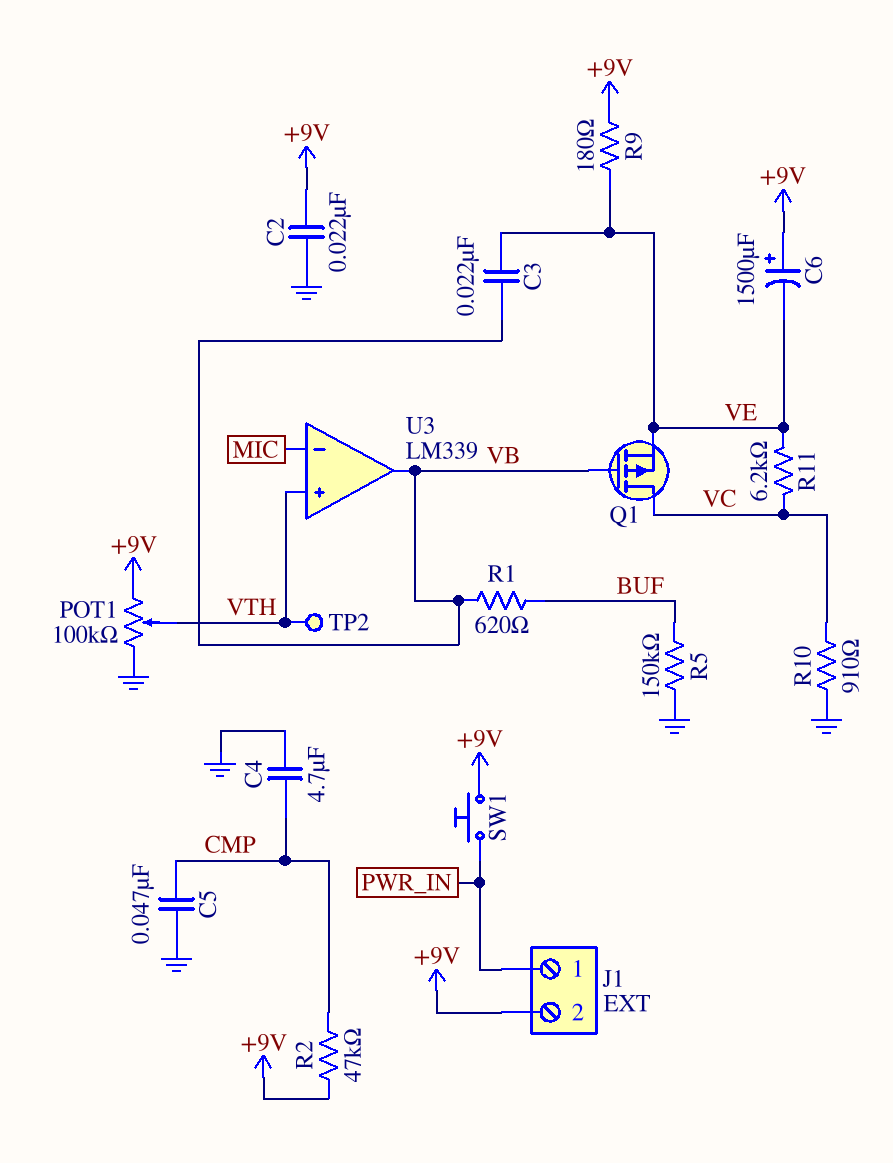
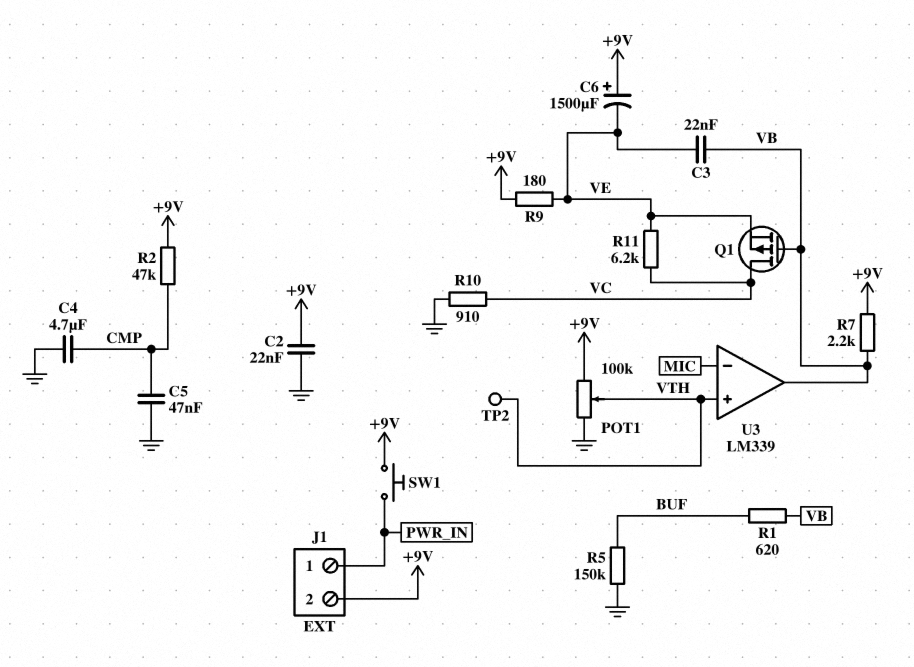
R7: none -> 2.2k (+9V, VB)

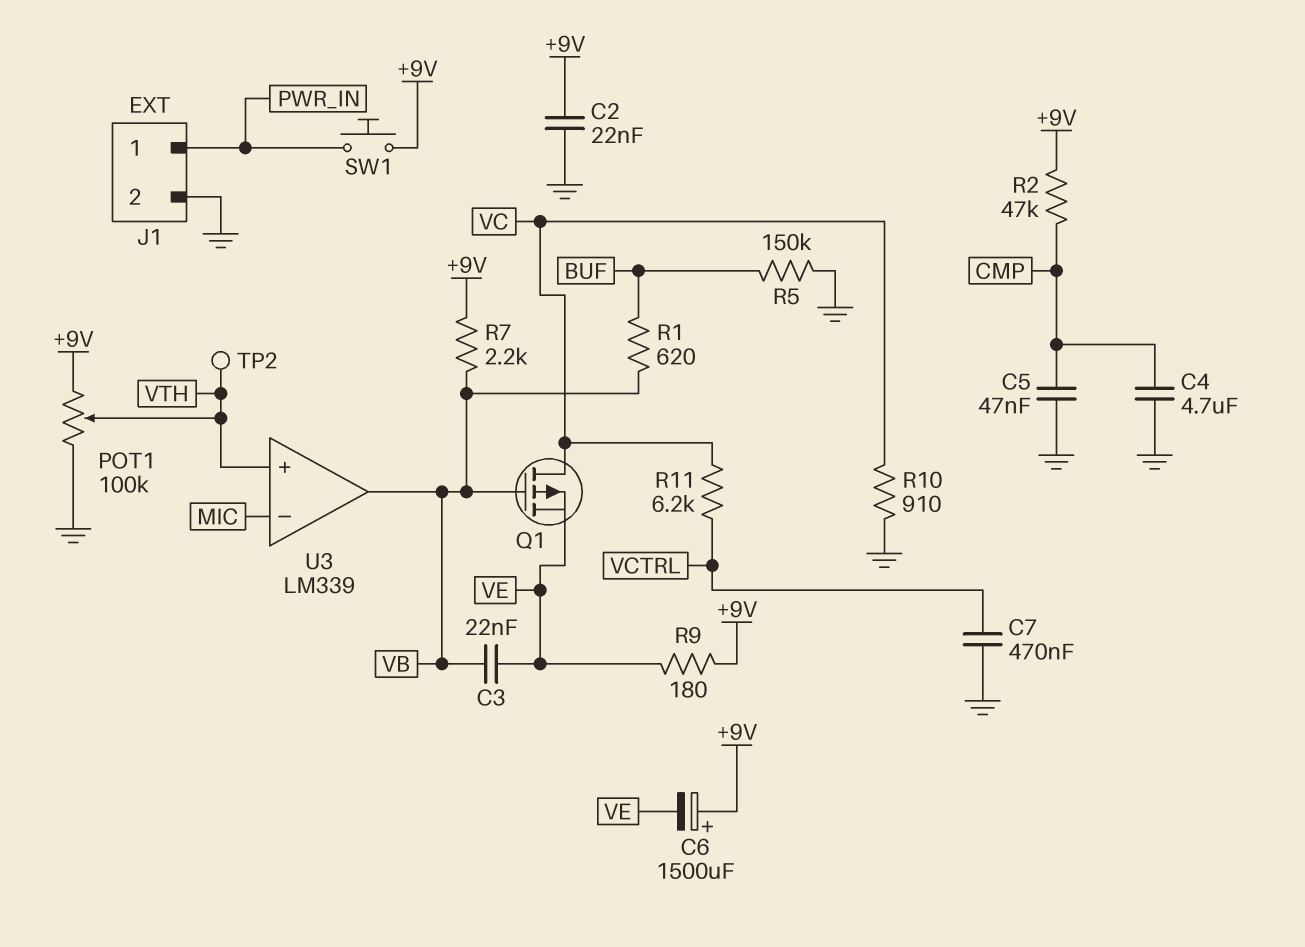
C7: none -> 470nF (GND, VCTRL)
J1 pin 2: +9V -> GND
R11: 6.2k (VC, VE) -> 6.2k (VC, VCTRL)

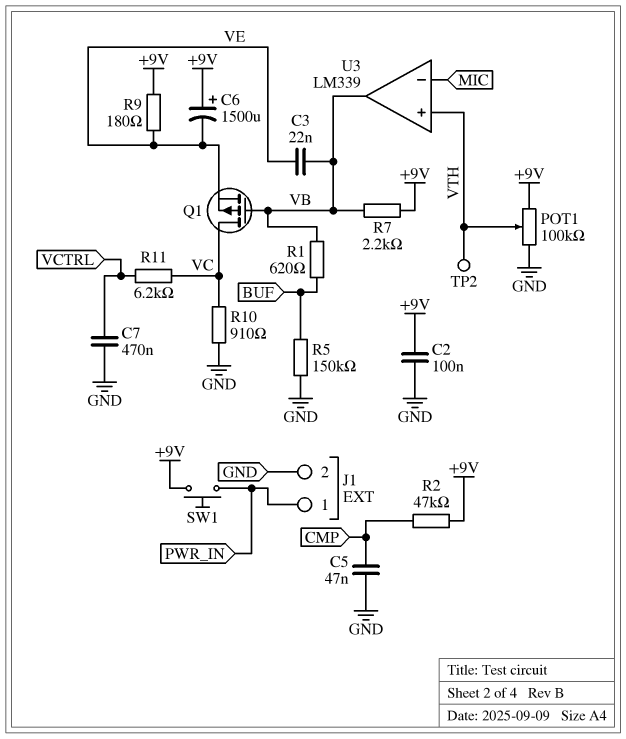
C2: 22nF (+9V, GND) -> 100nF (+9V, GND)
C4: 4.7uF (CMP, GND) -> none

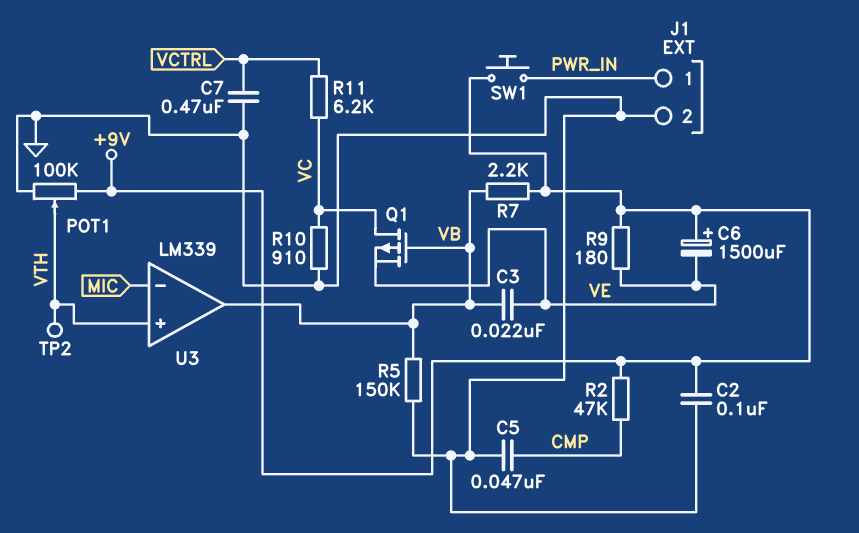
R1: 620 (BUF, VB) -> none
R5: 150k (BUF, GND) -> 150k (GND, VB)

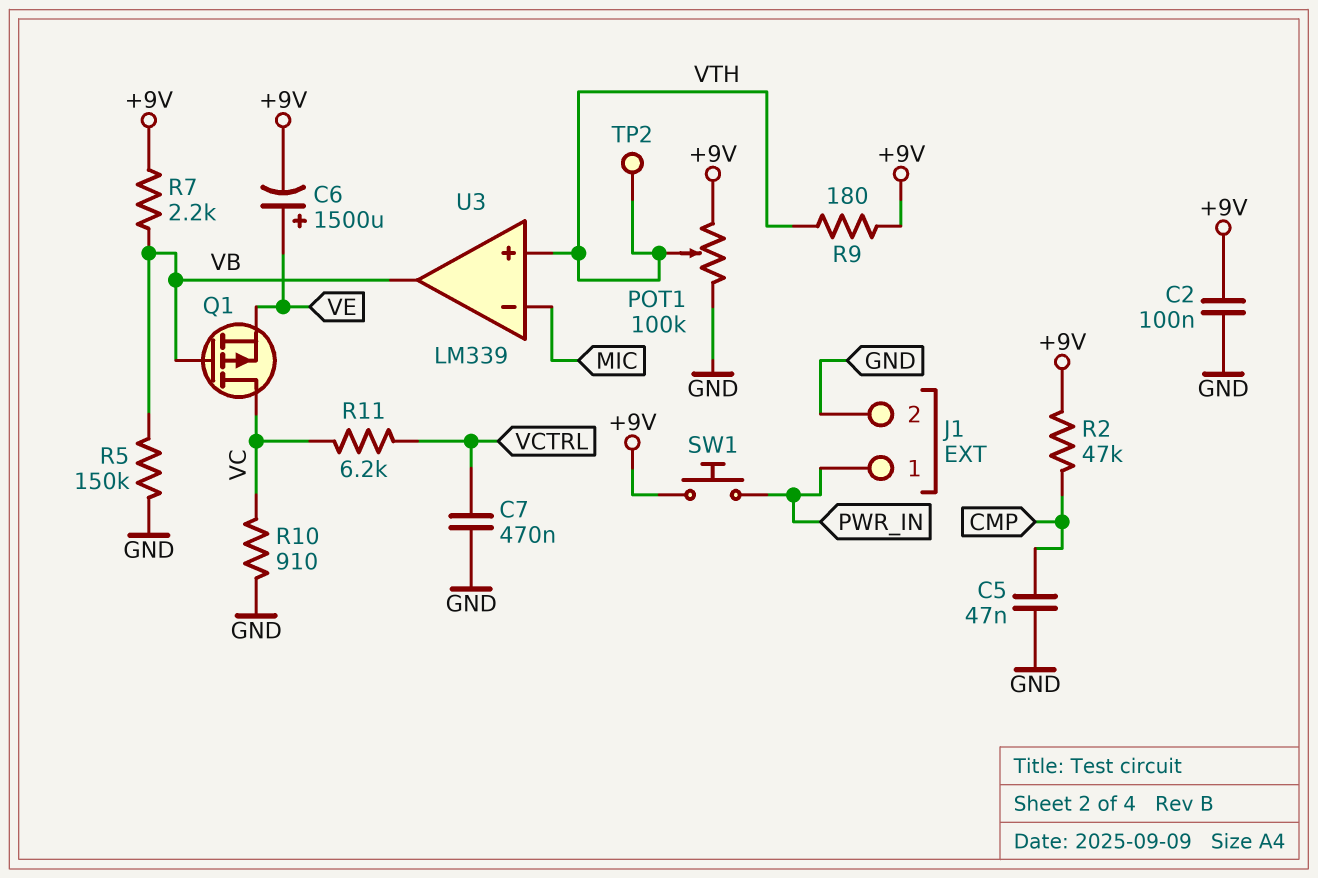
C3: 22nF (VB, VE) -> none
C6: 1500uF (plus +9V, minus VE) -> 1500uF (plus VE, minus +9V)
R9: 180 (+9V, VE) -> 180 (+9V, VTH)

